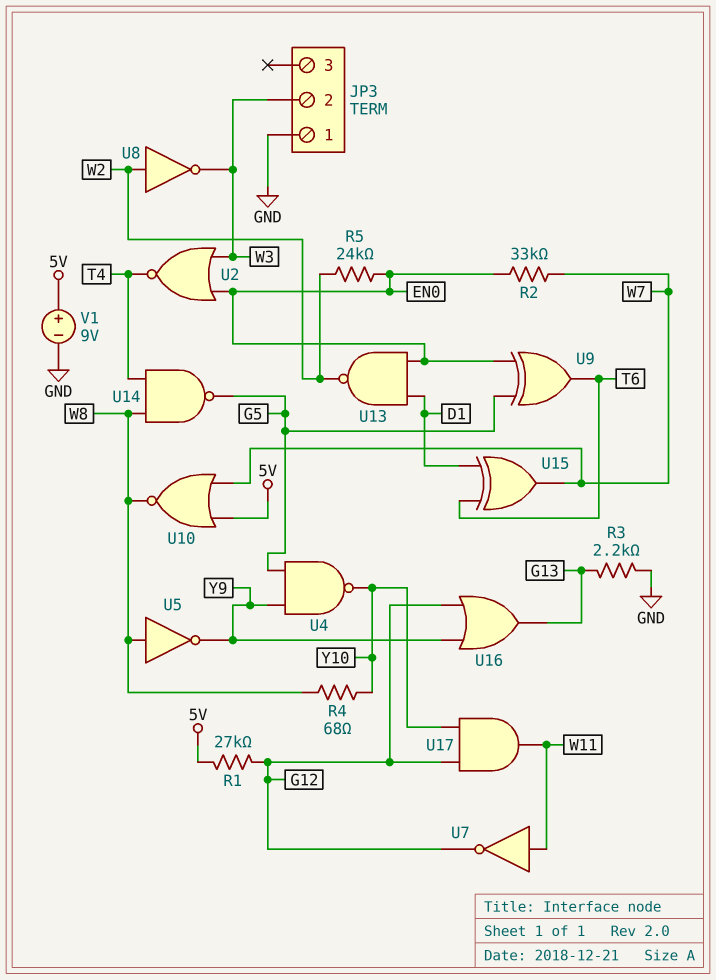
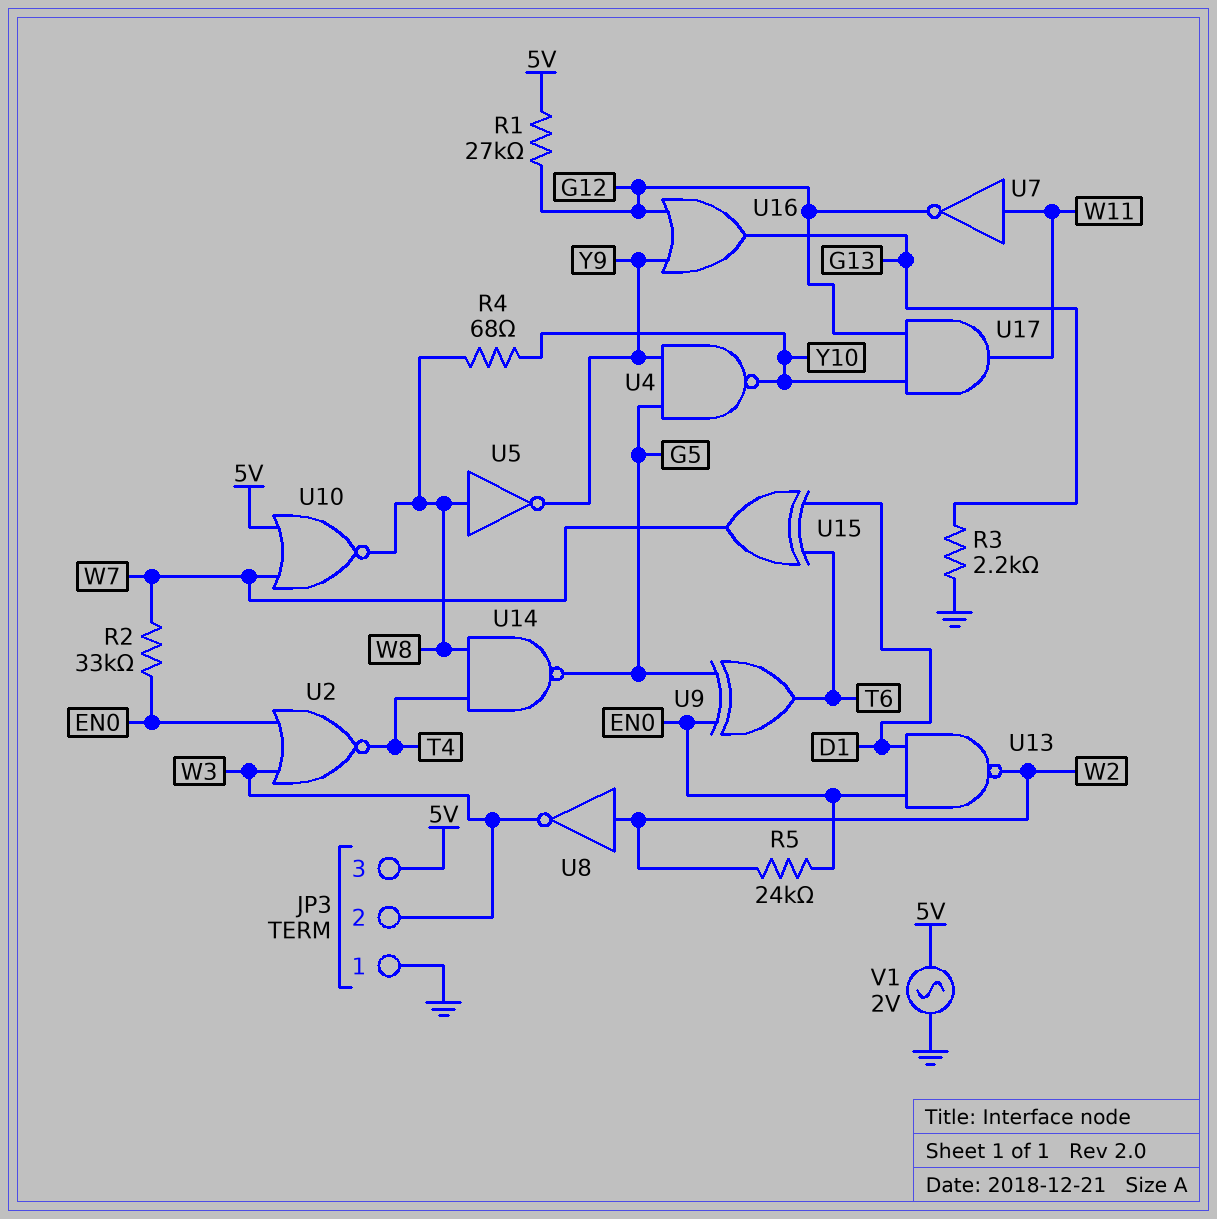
JP3 pin 3: none -> 5V
V1: 9V (plus 5V, minus GND) -> AC 2V (5V, GND)

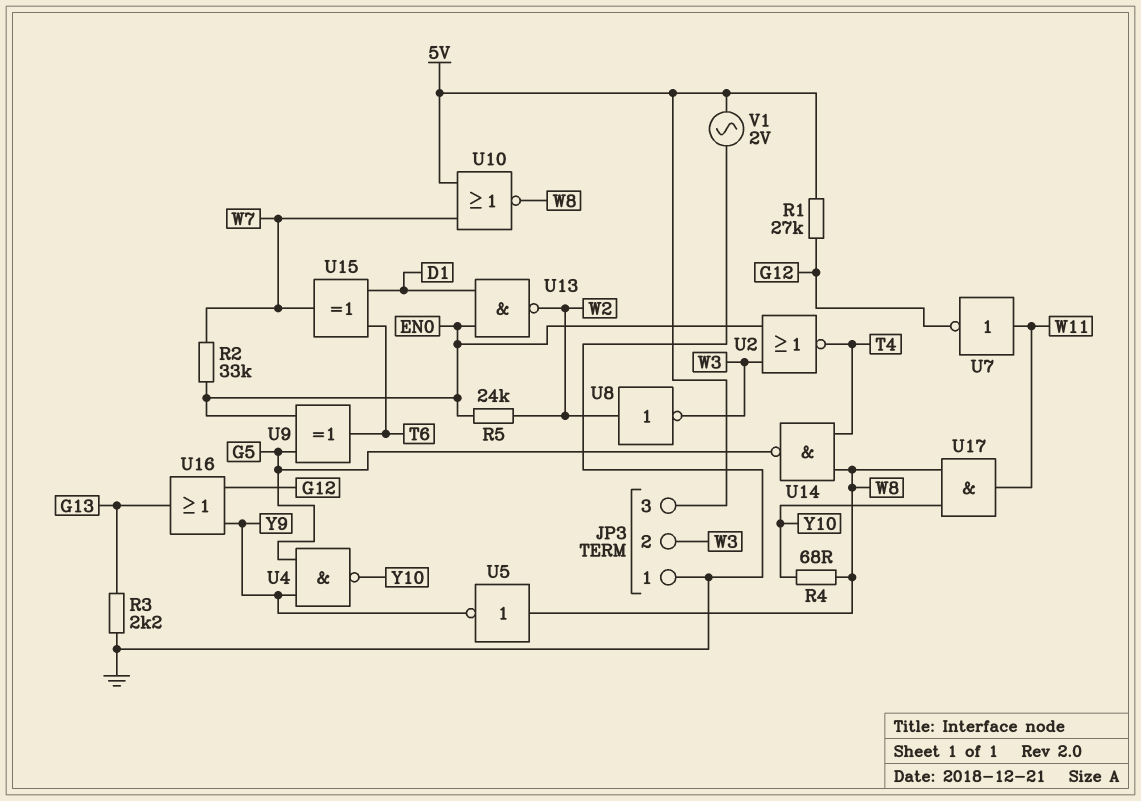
U17: AND (in G12, in Y10, out W11) -> AND (in W8, in Y10, out W11)

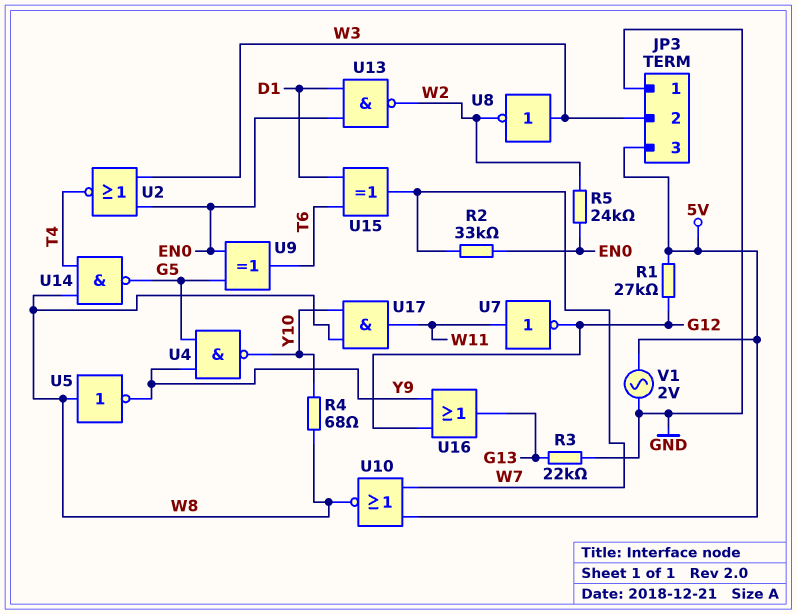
R3: 2.2k (G13, GND) -> 22k (G13, GND)
U8: NOT (in W2, out W3) -> NOT (in W3, out W2)

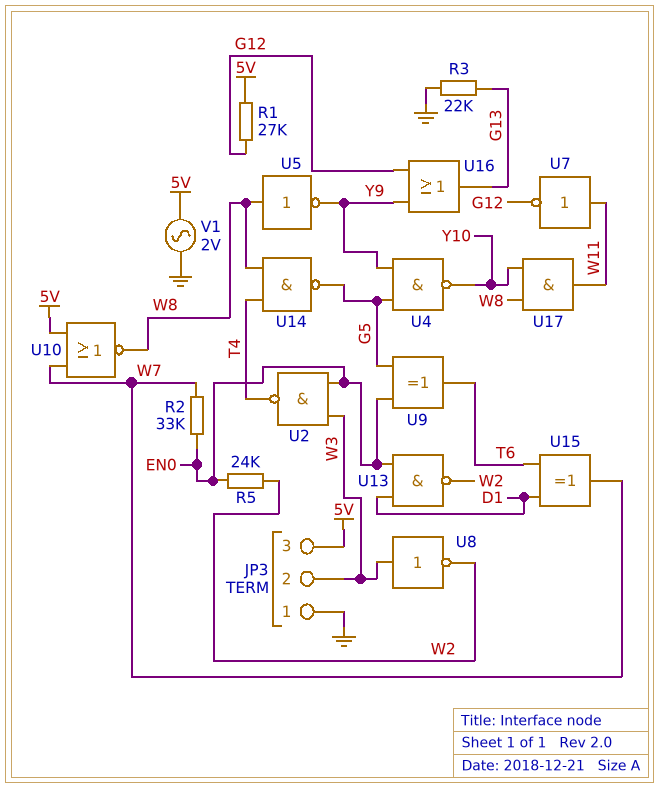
R4: 68 (W8, Y10) -> none
U2: NOR (in EN0, in W3, out T4) -> NAND (in EN0, in W3, out T4)

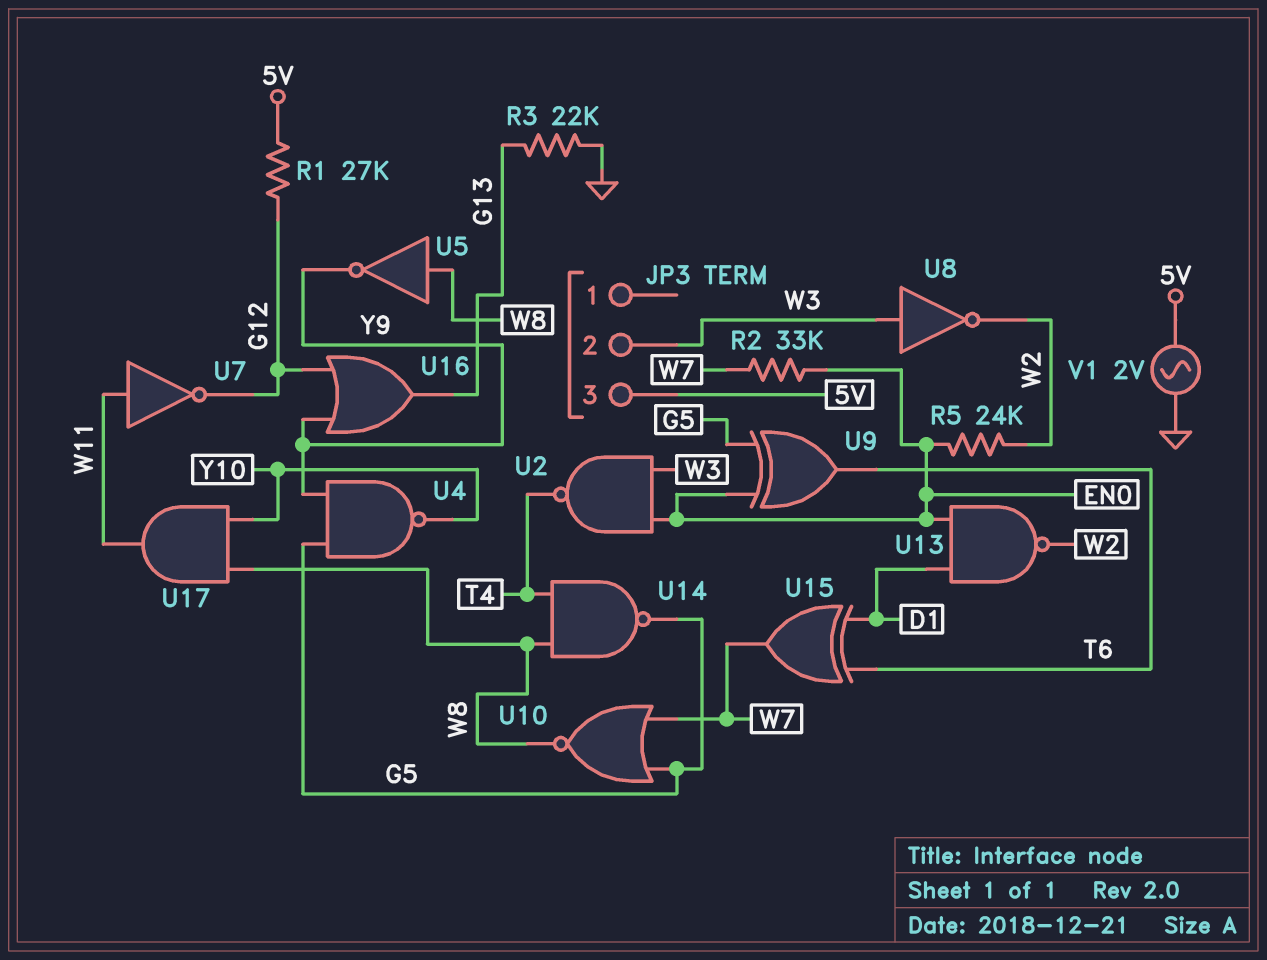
JP3 pin 1: GND -> none
U10: NOR (in 5V, in W7, out W8) -> NOR (in G5, in W7, out W8)

